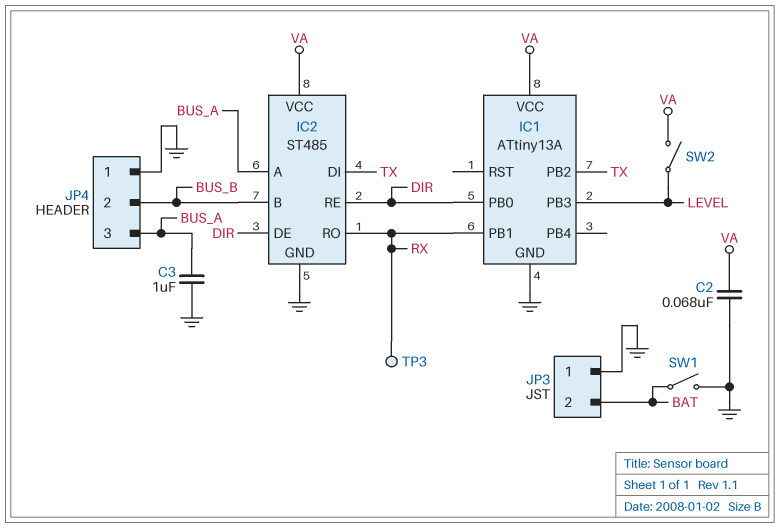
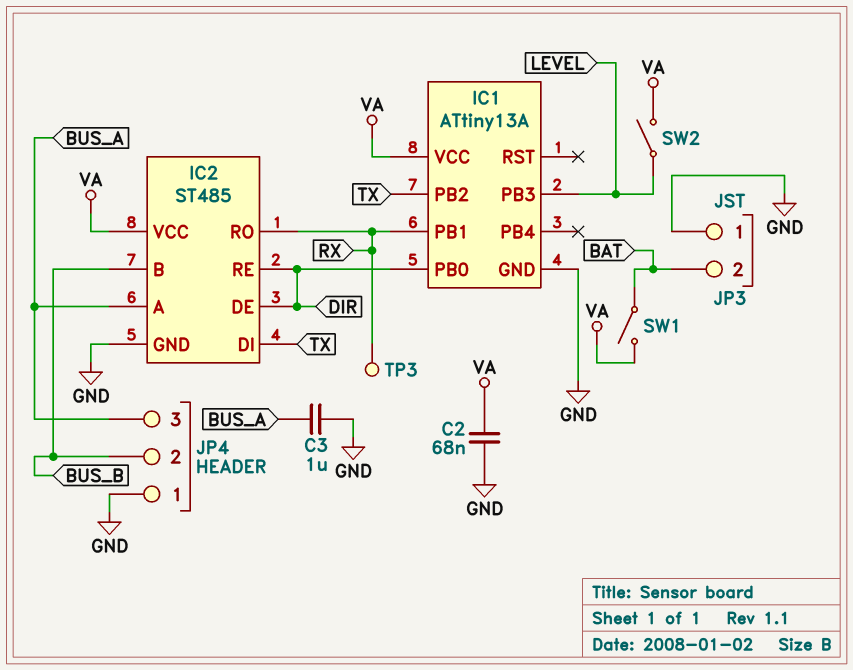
SW1: switch (BAT, GND) -> switch (BAT, VA)

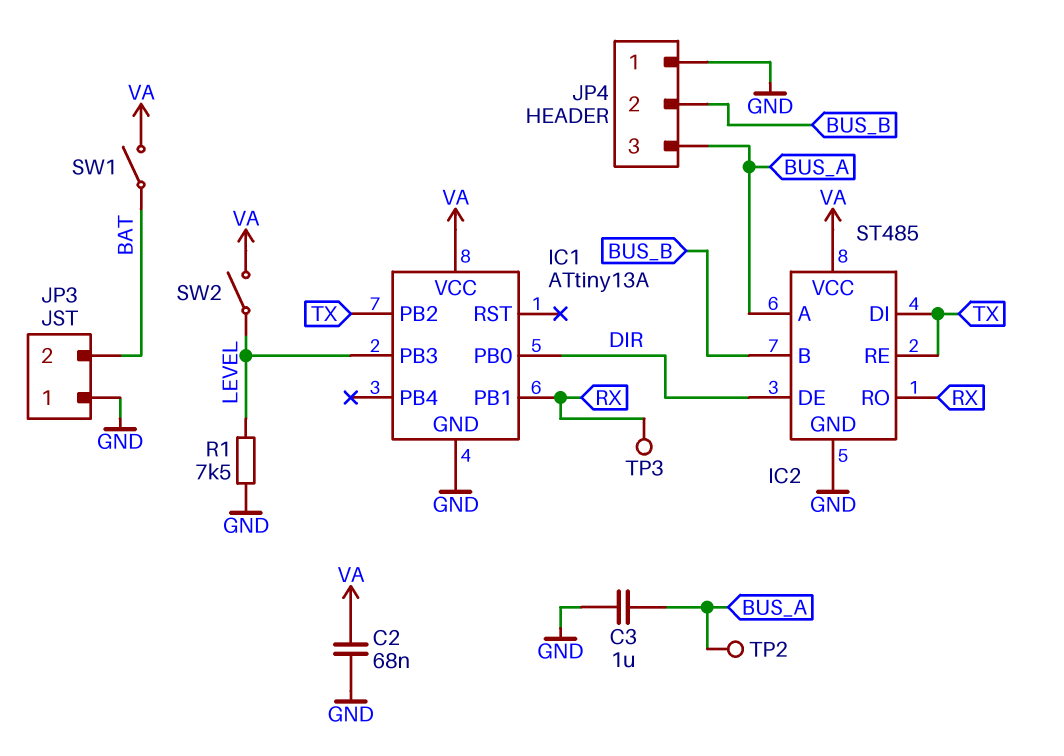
IC2 pin RE: DIR -> TX
R1: none -> 7.5k (GND, LEVEL)
TP2: none -> test point (BUS_A)

